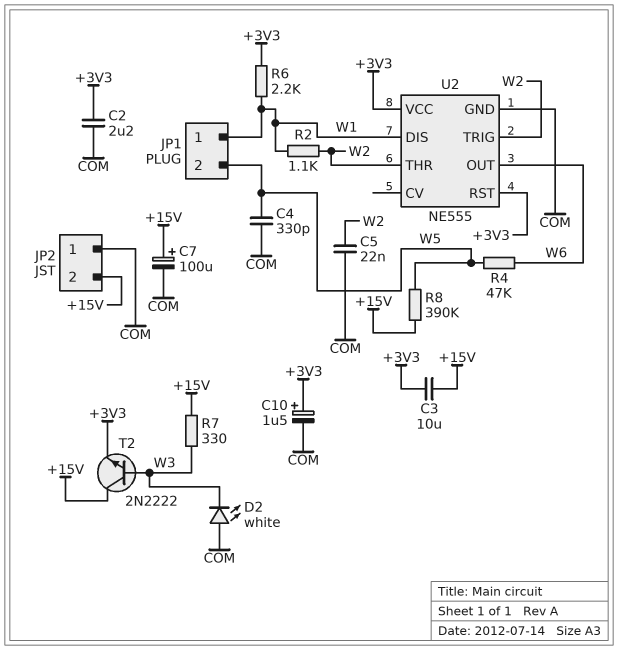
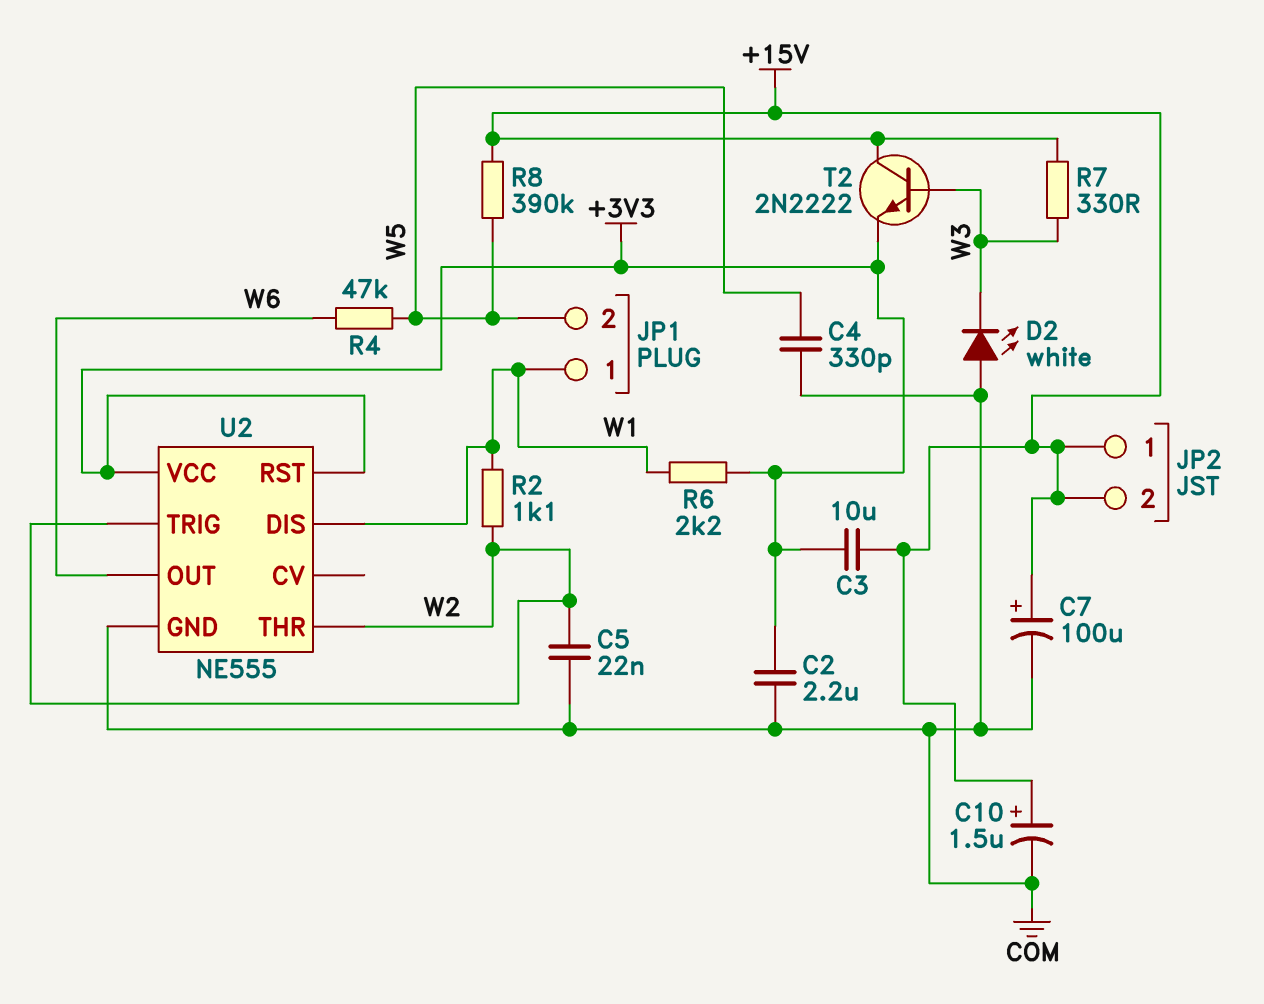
C10: 1.5uF (plus +3V3, minus COM) -> 1.5uF (plus +15V, minus COM)
JP2 pin 1: COM -> +15V

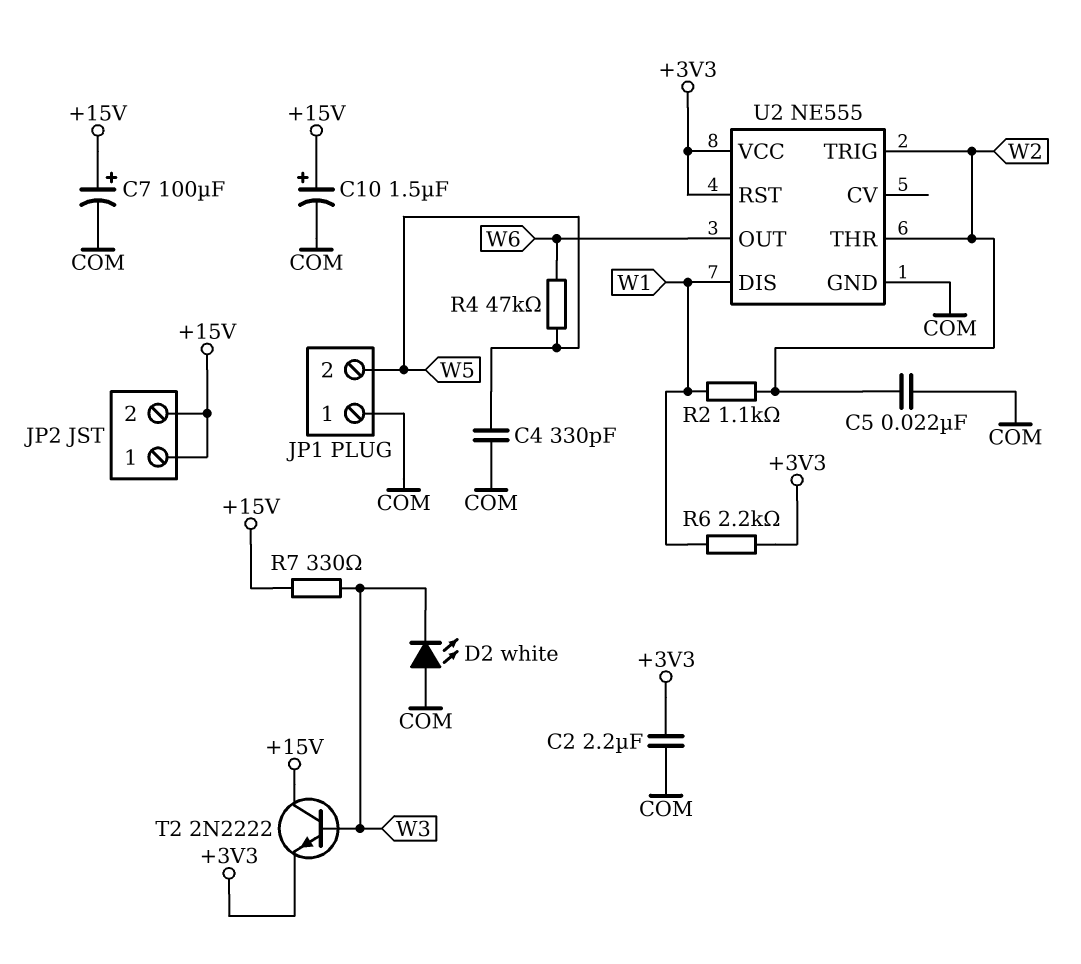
C3: 10uF (+3V3, +15V) -> none
JP1 pin 1: W1 -> COM
R8: 390k (+15V, W5) -> none

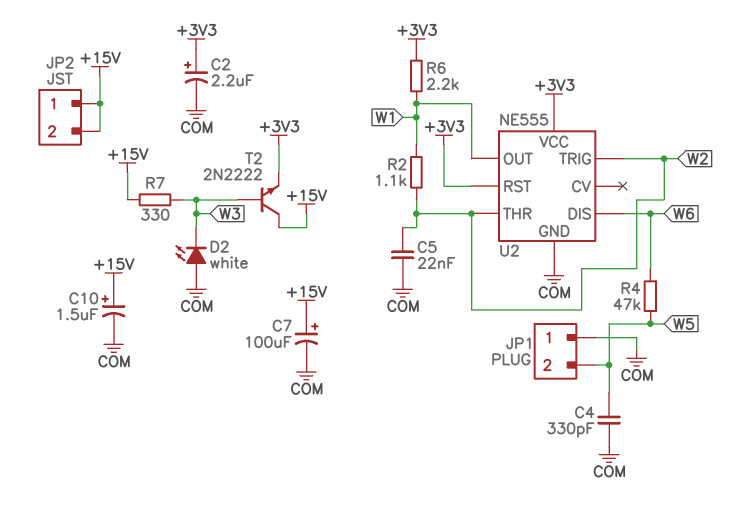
C2: 2.2uF (+3V3, COM) -> 2.2uF (plus +3V3, minus COM)
U2 pin DIS: W1 -> W6
U2 pin OUT: W6 -> W1

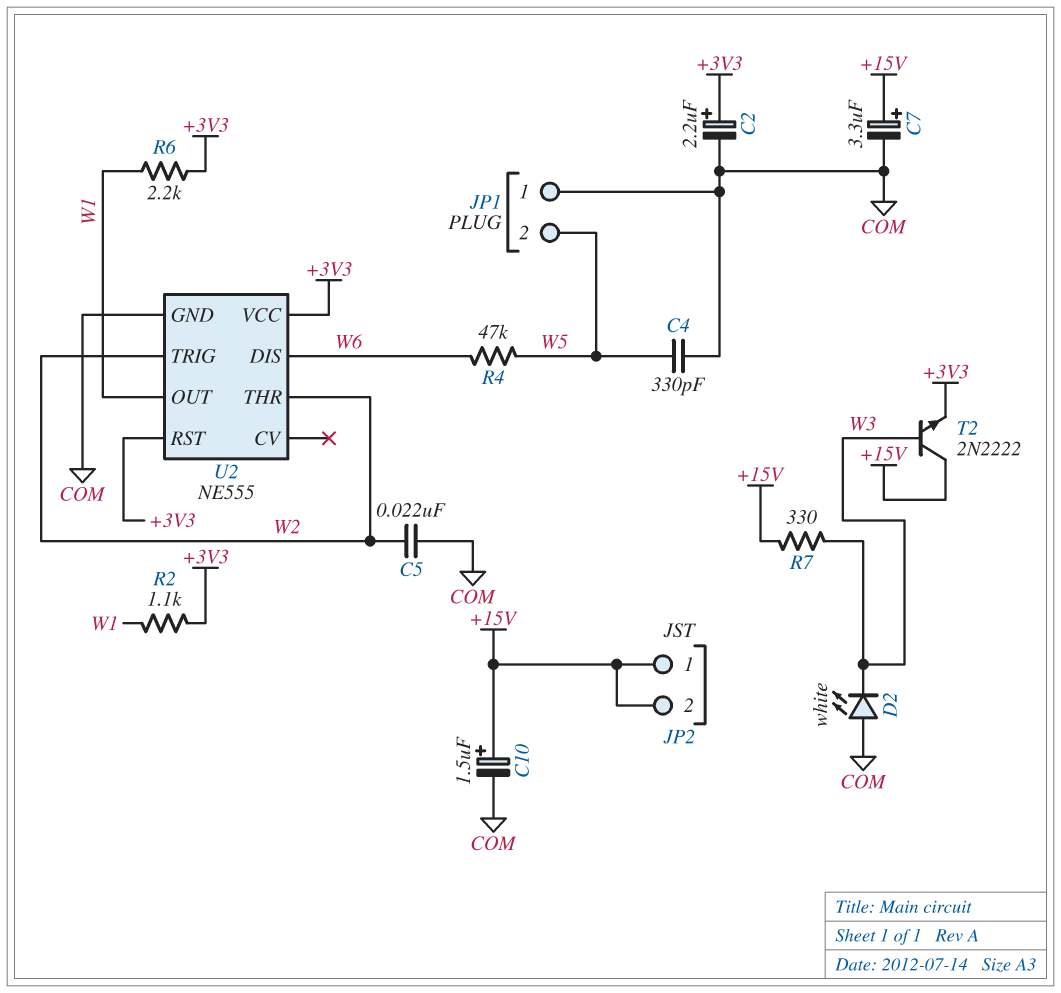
C7: 100uF (plus +15V, minus COM) -> 3.3uF (plus +15V, minus COM)
R2: 1.1k (W1, W2) -> 1.1k (+3V3, W1)

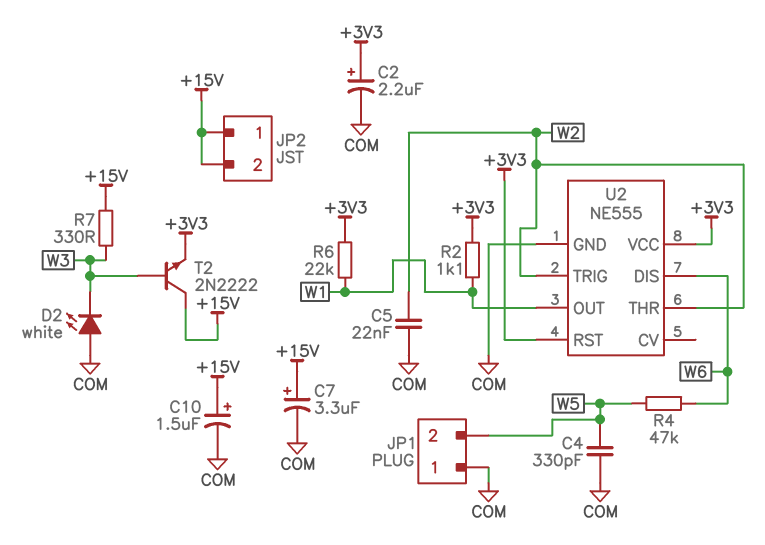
R6: 2.2k (+3V3, W1) -> 22k (+3V3, W1)

